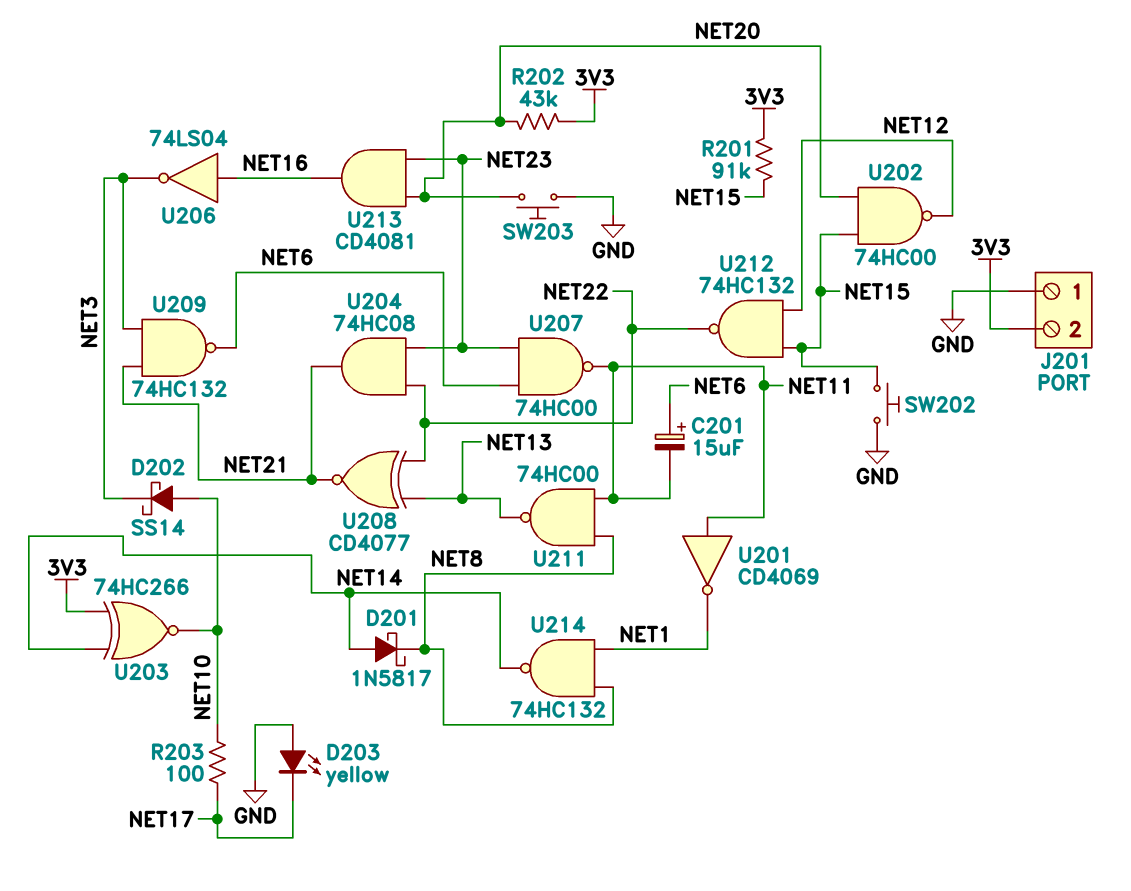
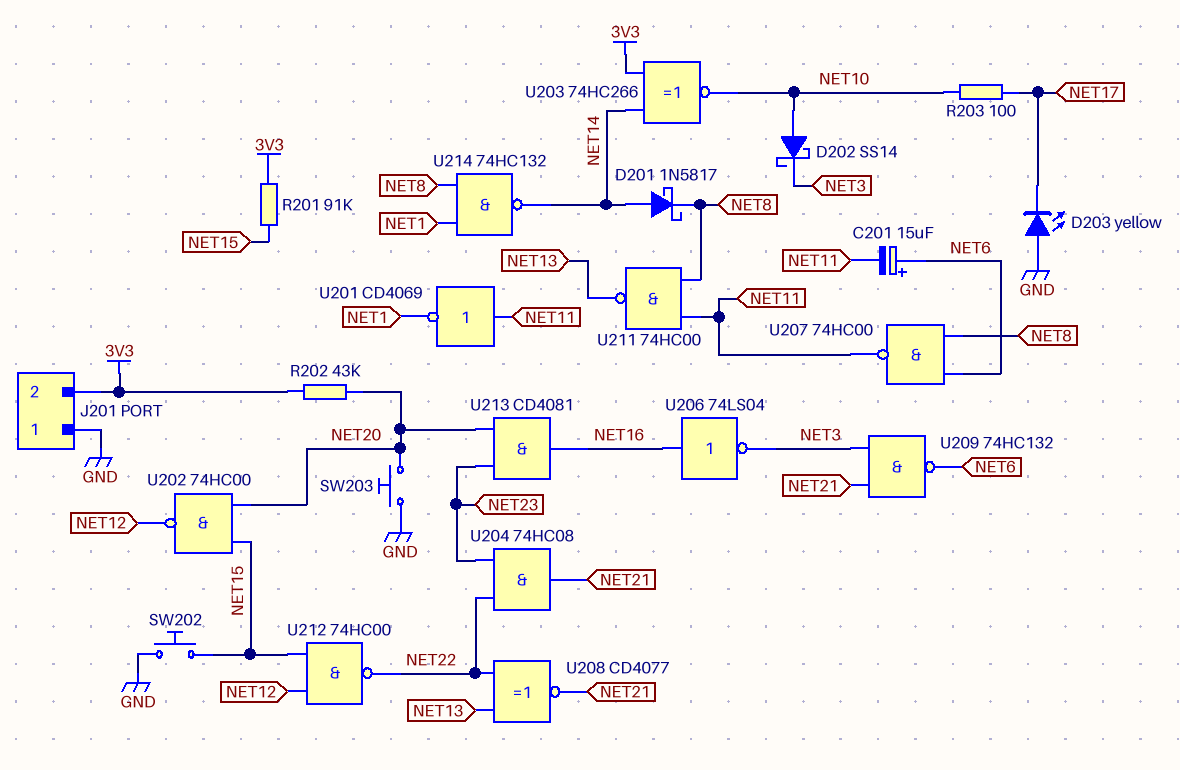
U207: NAND 74HC00 (in NET6, in NET23, out NET11) -> NAND 74HC00 (in NET6, in NET8, out NET11)
U212: NAND 74HC132 (in NET12, in NET15, out NET22) -> NAND 74HC00 (in NET12, in NET15, out NET22)

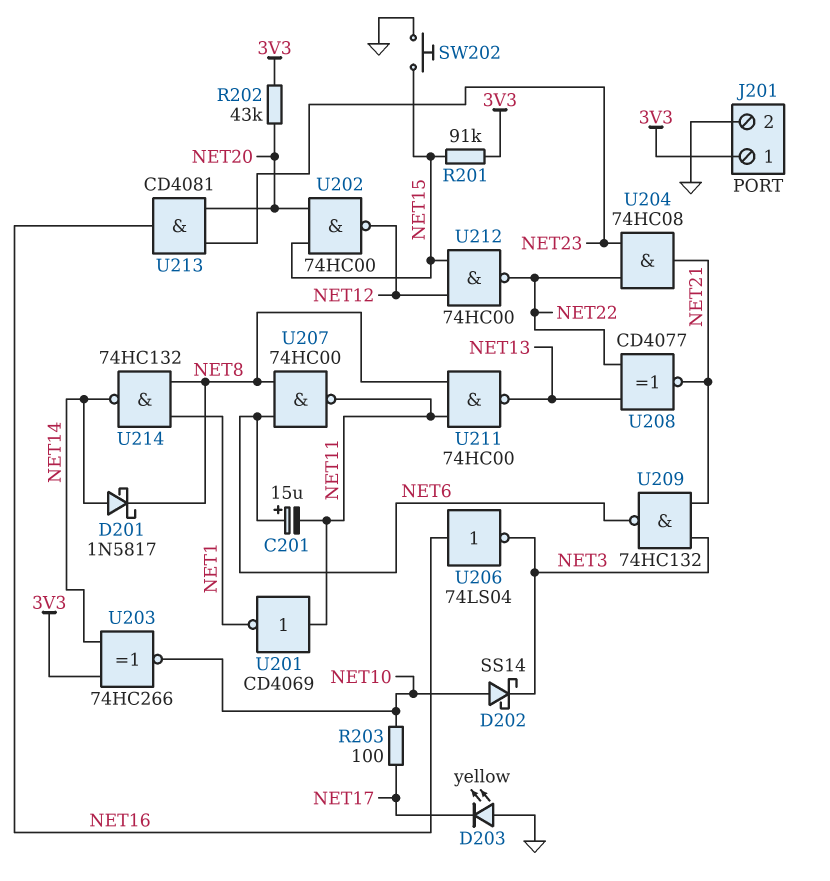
J201 pin 1: GND -> 3V3
J201 pin 2: 3V3 -> GND
SW203: button (GND, NET20) -> none

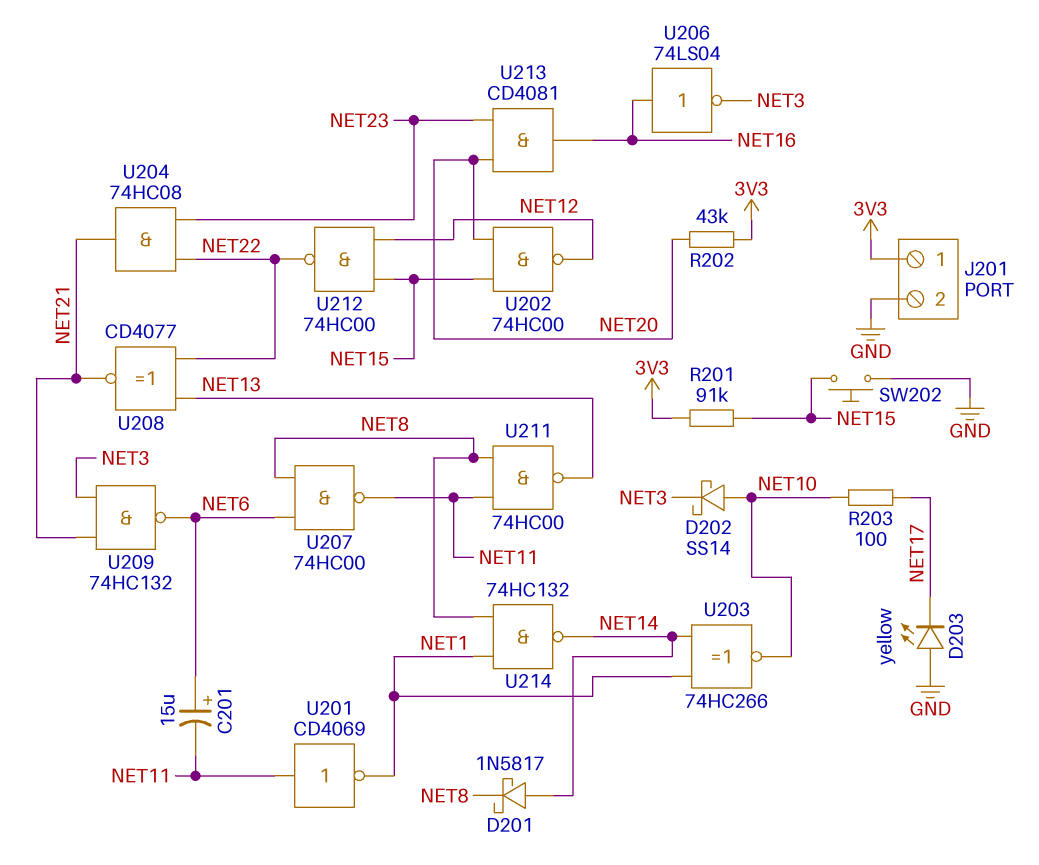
U203: XNOR 74HC266 (in 3V3, in NET14, out NET10) -> XNOR 74HC266 (in NET1, in NET14, out NET10)

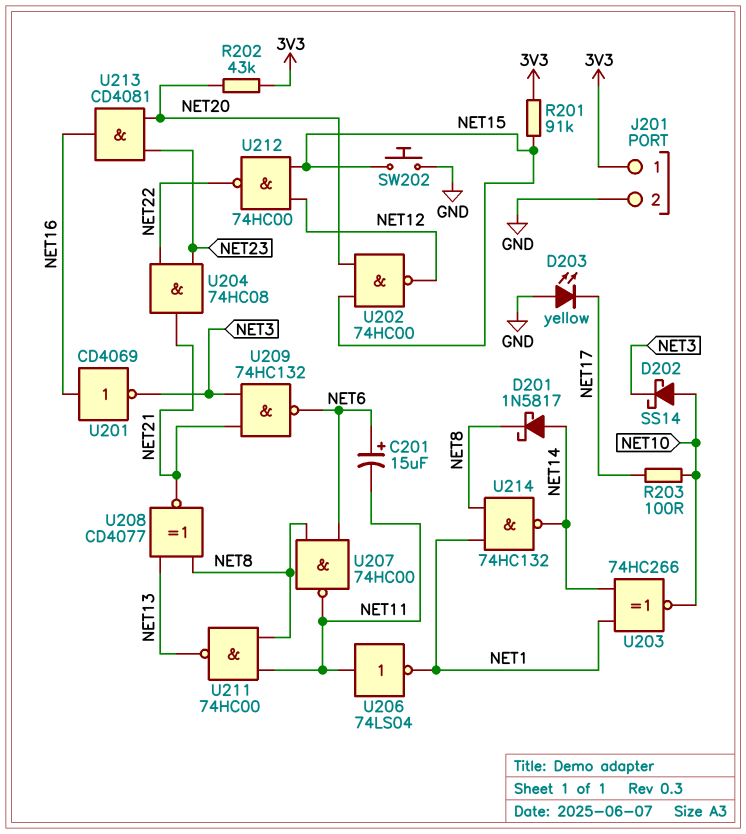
U201: NOT CD4069 (in NET11, out NET1) -> NOT CD4069 (in NET16, out NET3)
U206: NOT 74LS04 (in NET16, out NET3) -> NOT 74LS04 (in NET11, out NET1)
U208: XNOR CD4077 (in NET13, in NET22, out NET21) -> XNOR CD4077 (in NET8, in NET13, out NET21)

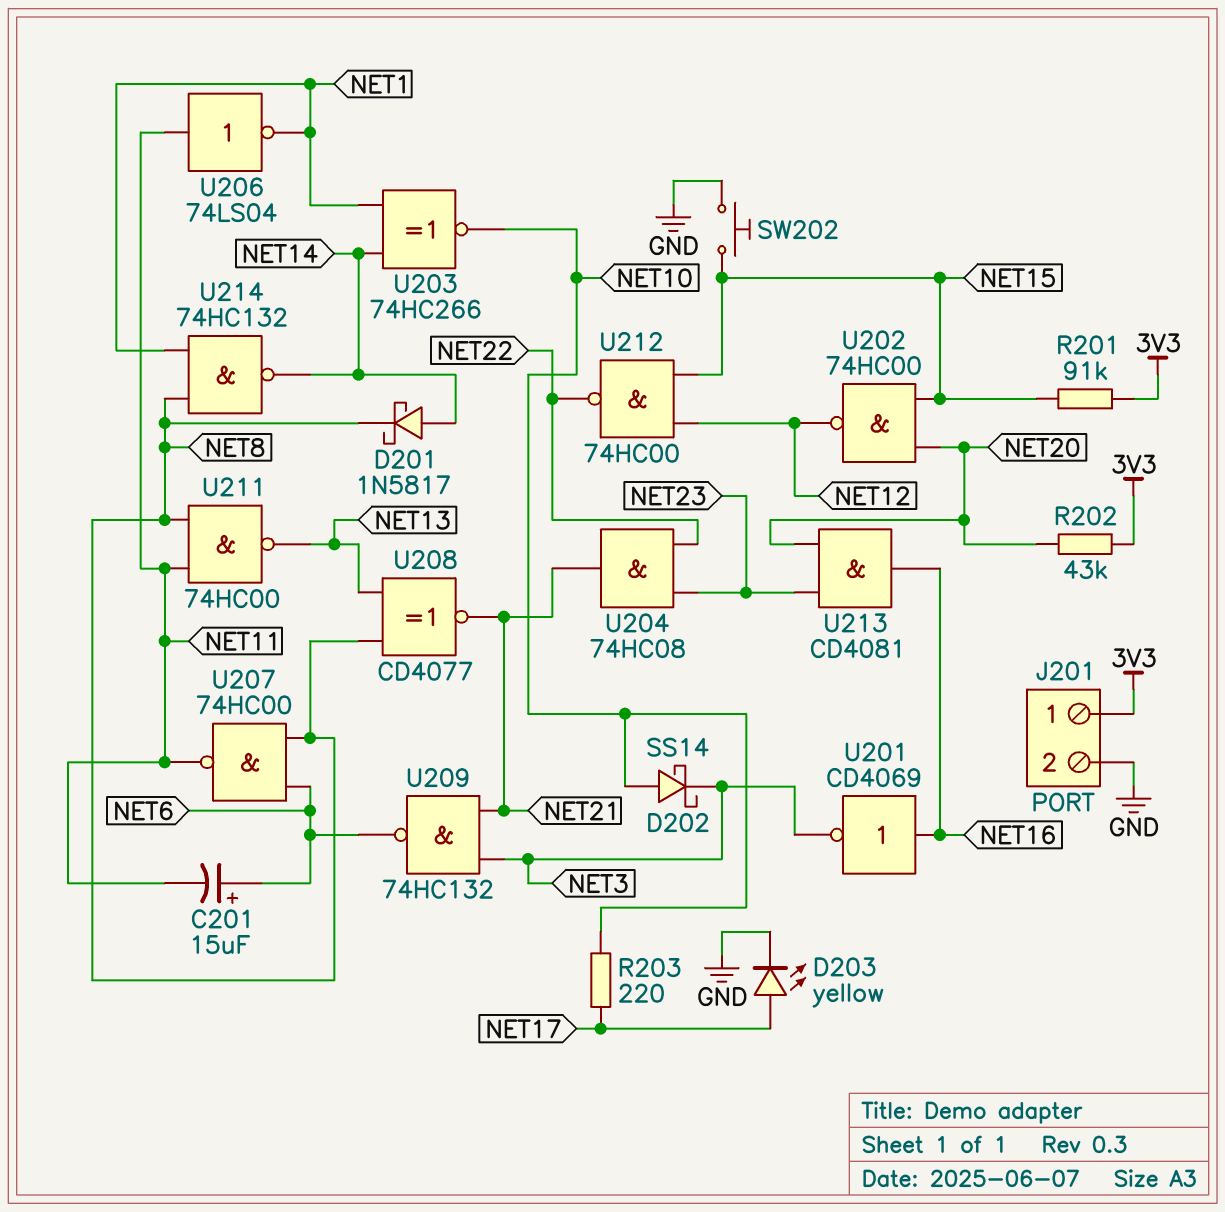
D203: LED yellow (A GND, K NET17) -> LED yellow (A NET17, K GND)
R203: 100 (NET10, NET17) -> 220 (NET10, NET17)

